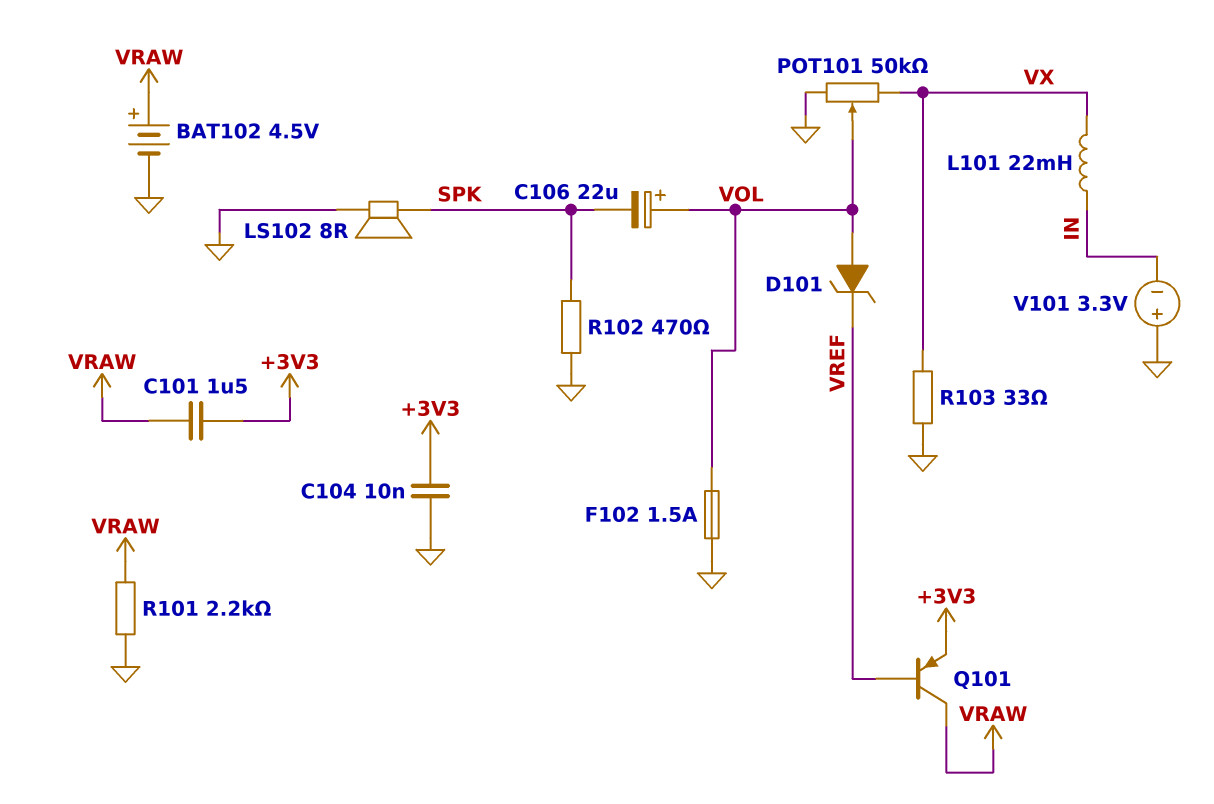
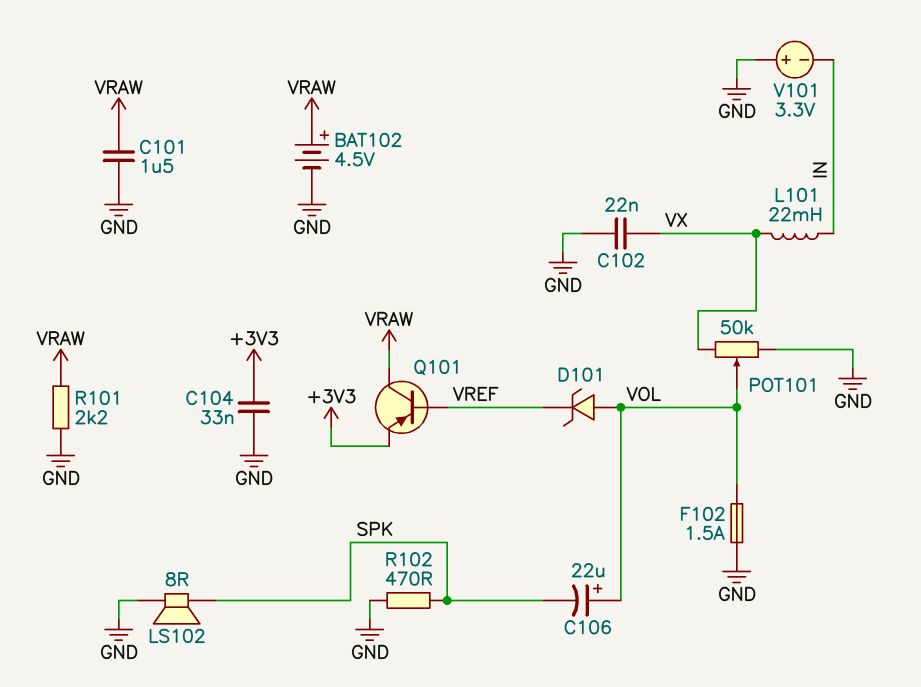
C101: 1.5uF (+3V3, VRAW) -> 1.5uF (GND, VRAW)
C102: none -> 22nF (GND, VX)
C104: 10nF (+3V3, GND) -> 33nF (+3V3, GND)
R103: 33 (GND, VX) -> none

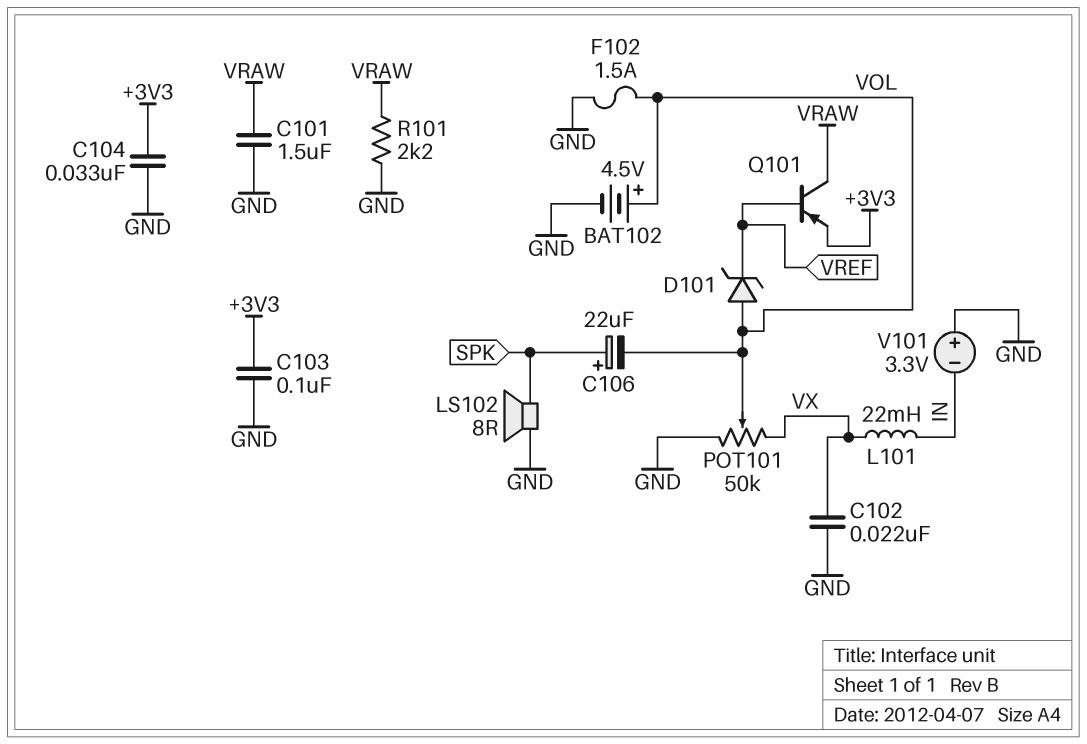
BAT102: 4.5V (plus VRAW, minus GND) -> 4.5V (plus VOL, minus GND)
C103: none -> 100nF (+3V3, GND)
C106: 22uF (plus VOL, minus SPK) -> 22uF (plus SPK, minus VOL)
R102: 470 (GND, SPK) -> none

